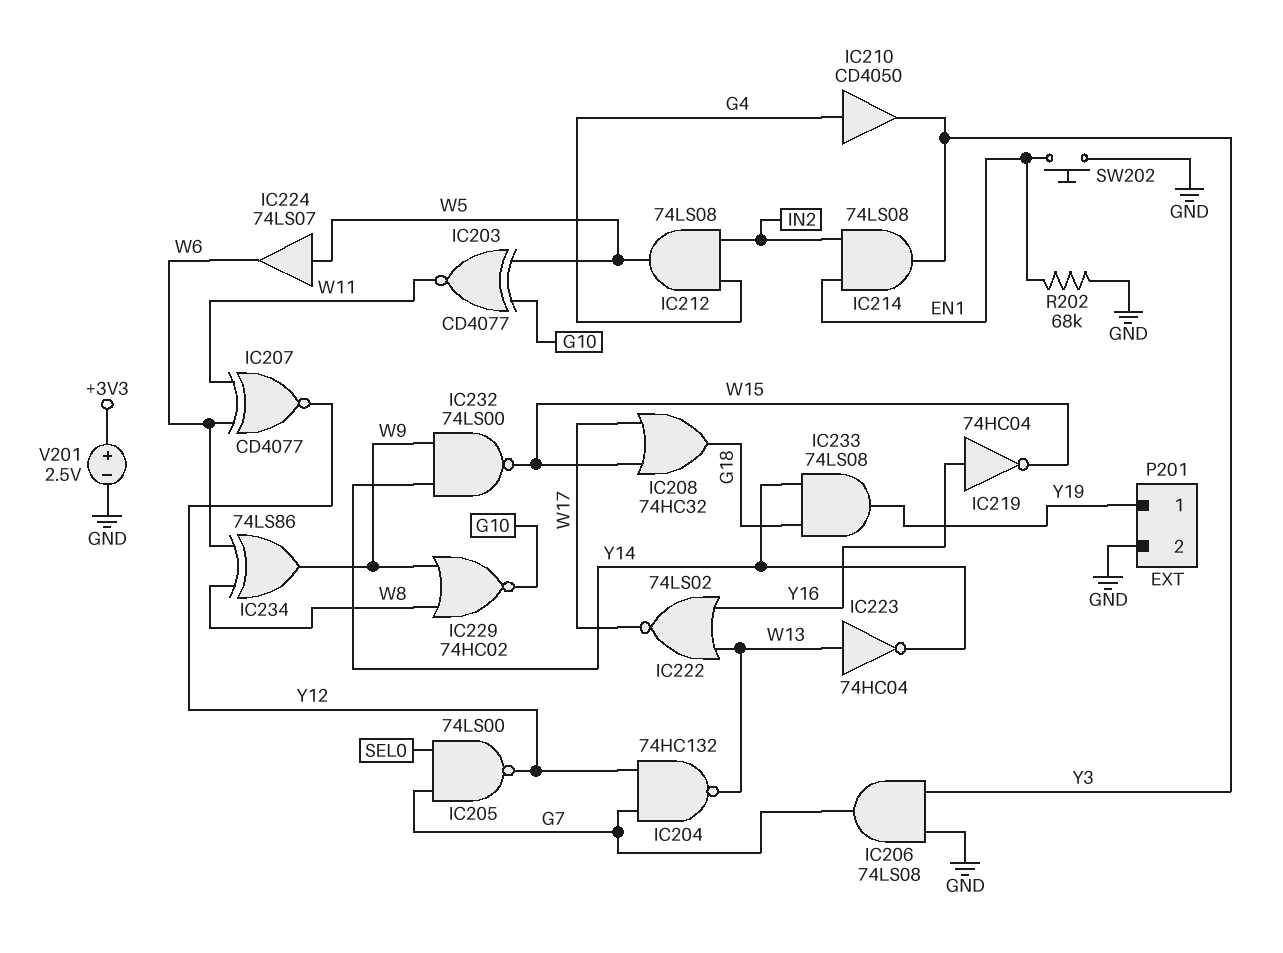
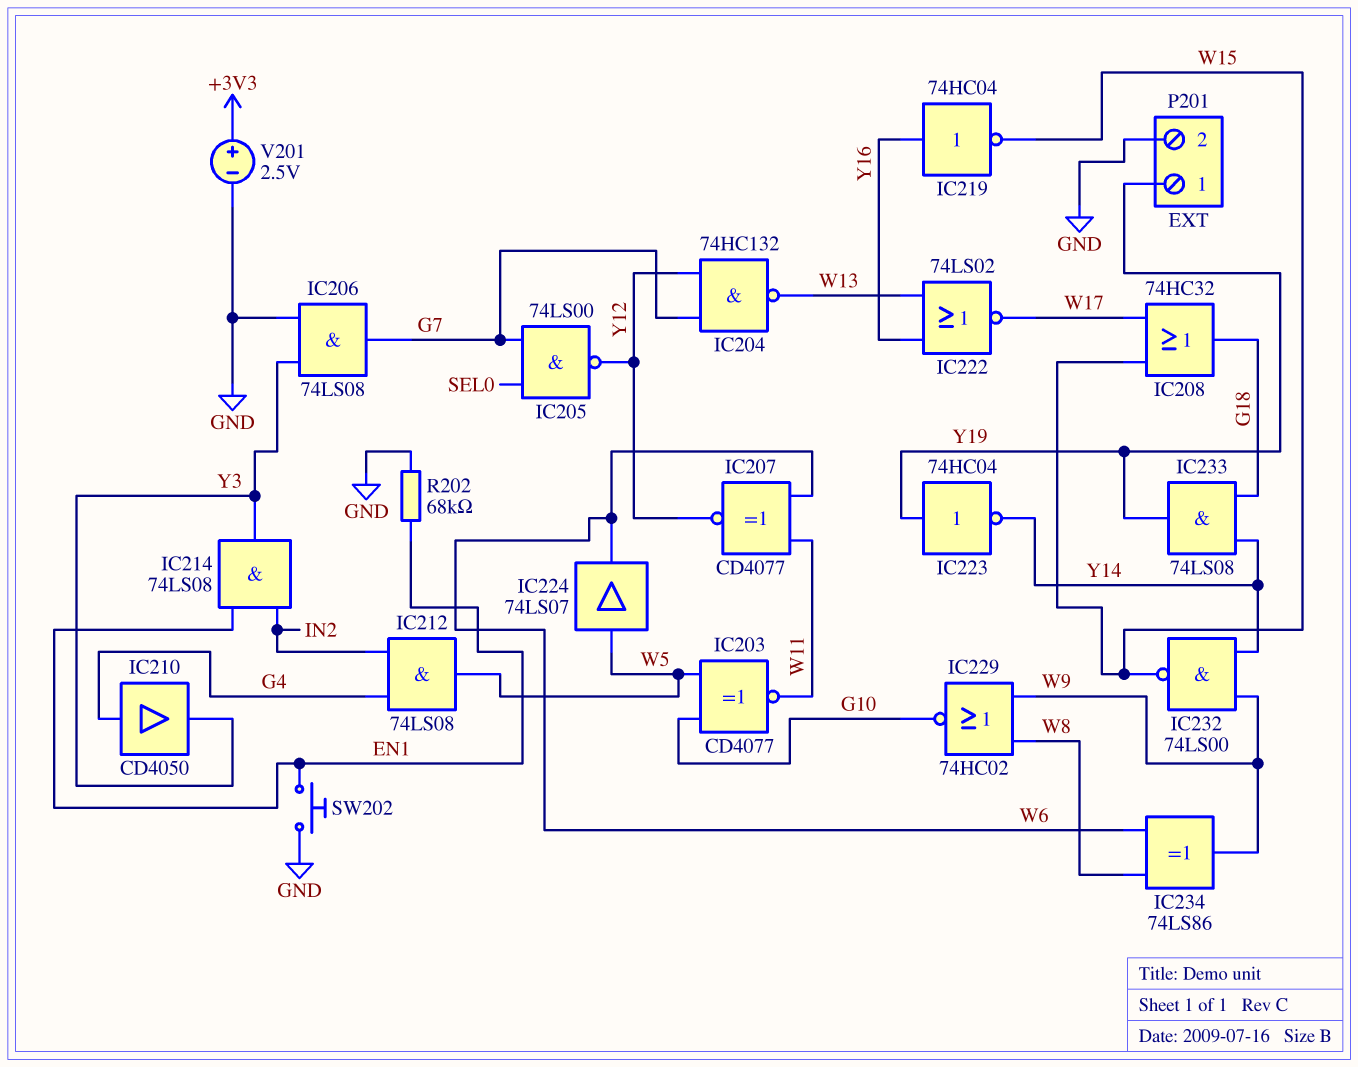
IC223: NOT 74HC04 (in W13, out Y14) -> NOT 74HC04 (in Y19, out Y14)

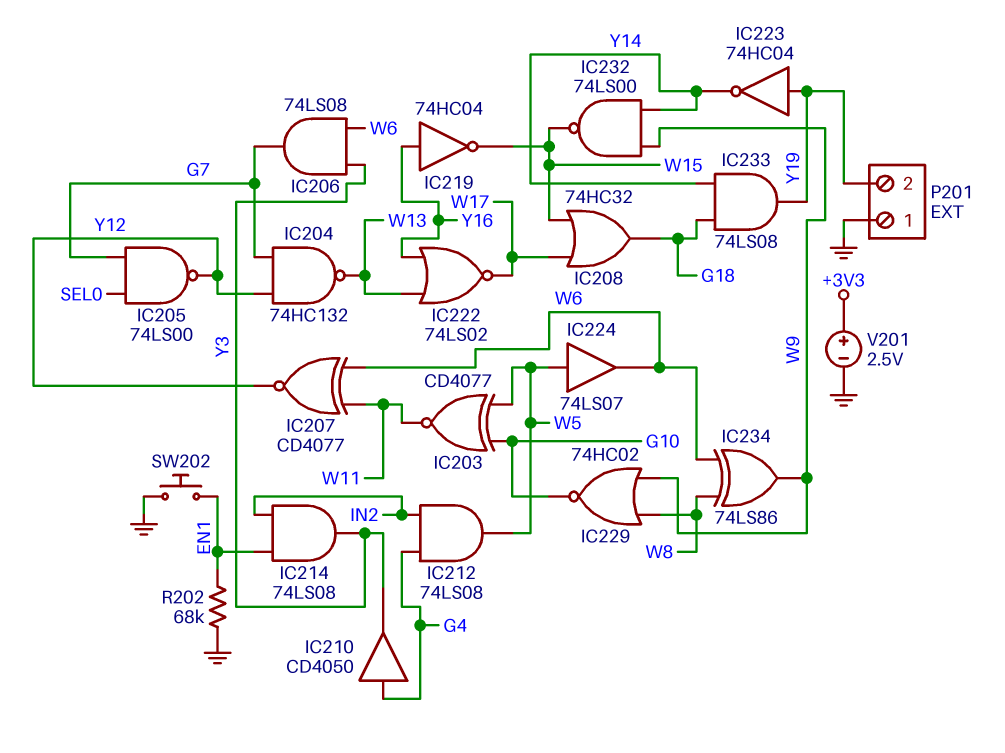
IC206: AND 74LS08 (in GND, in Y3, out G7) -> AND 74LS08 (in W6, in Y3, out G7)
P201 pin 1: Y19 -> GND
P201 pin 2: GND -> Y19

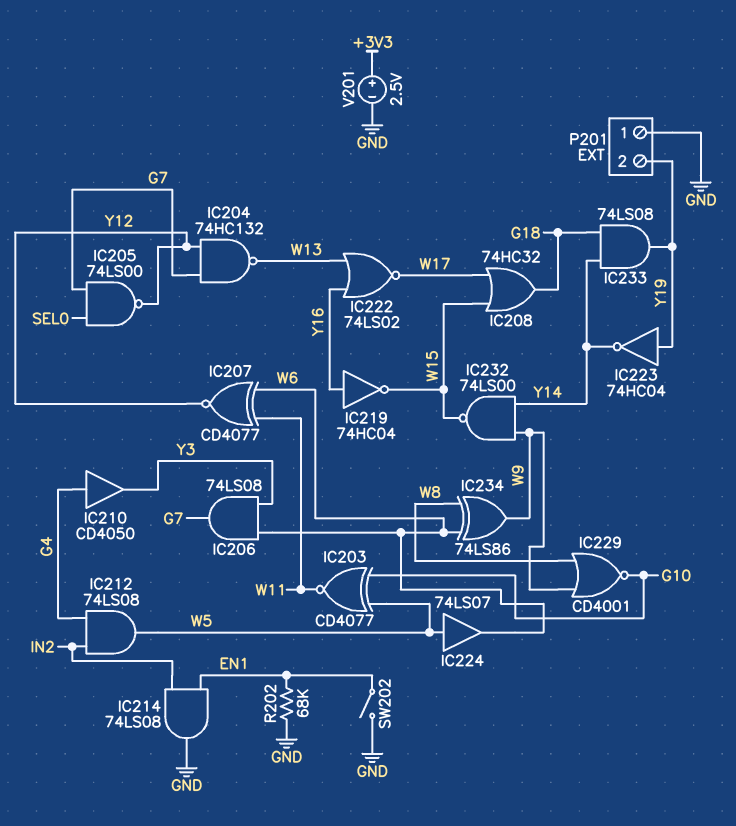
IC214: AND 74LS08 (in EN1, in IN2, out Y3) -> AND 74LS08 (in EN1, in IN2, out GND)
IC229: NOR 74HC02 (in W8, in W9, out G10) -> NOR CD4001 (in W8, in W9, out G10)
SW202: button (EN1, GND) -> switch (EN1, GND)

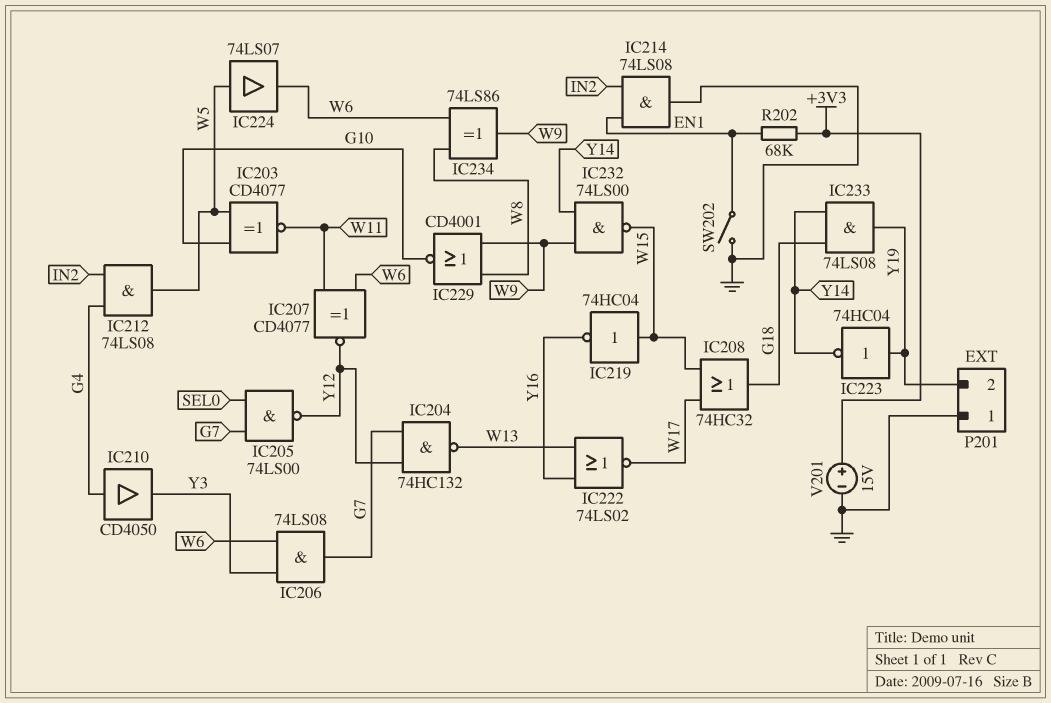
IC219: NOT 74HC04 (in Y16, out W15) -> NOT 74HC04 (in W15, out Y16)
R202: 68k (EN1, GND) -> 68k (+3V3, EN1)
V201: 2.5V (plus +3V3, minus GND) -> 15V (plus +3V3, minus GND)

